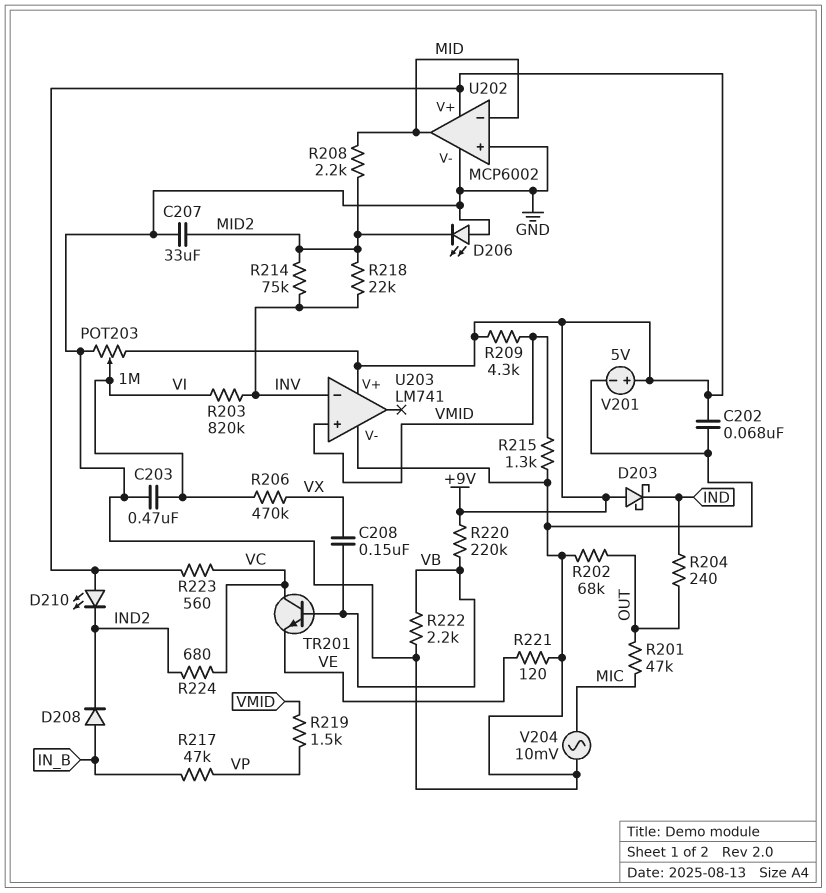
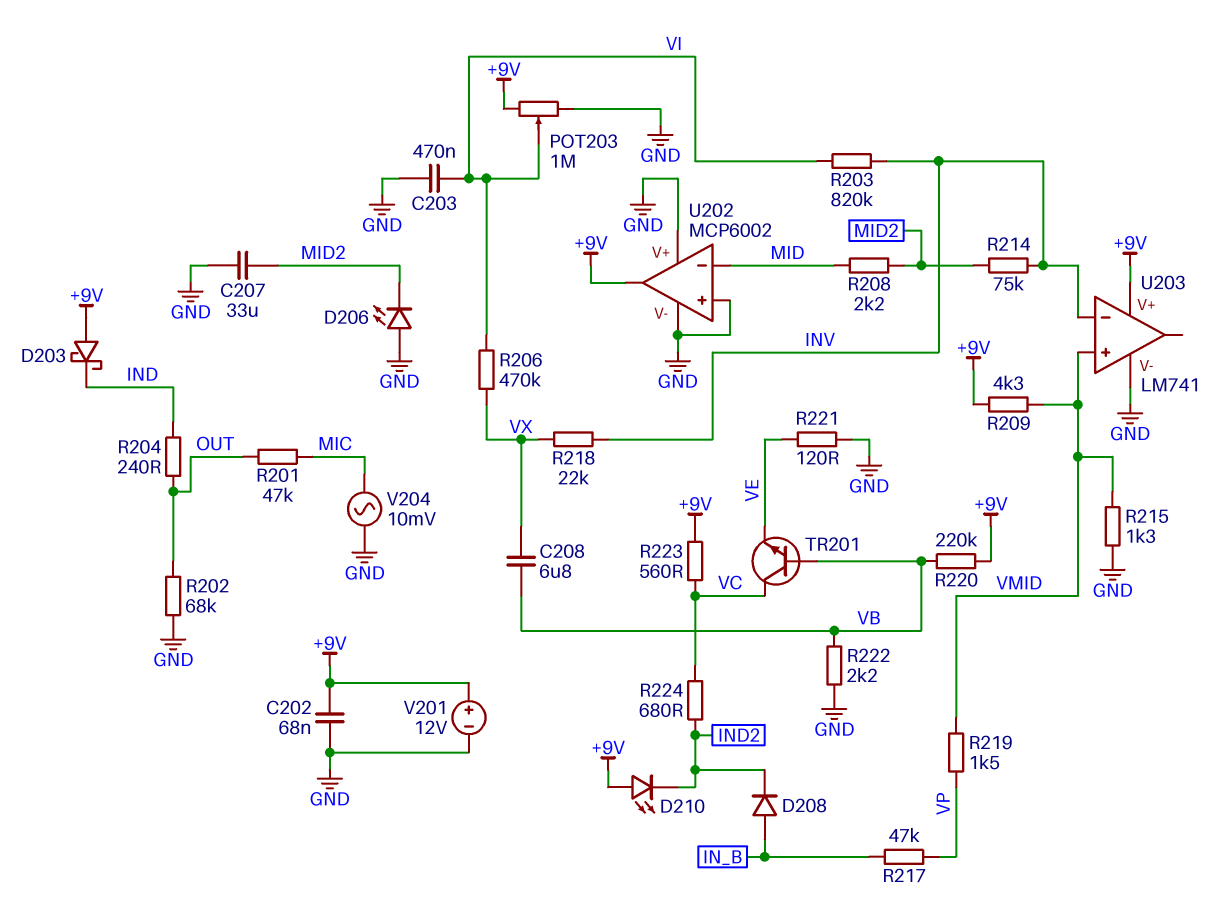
C208: 150nF (VB, VX) -> 6.8uF (VB, VX)
R218: 22k (INV, MID2) -> 22k (INV, VX)
U202 pin V+: +9V -> GND
U202 pin out: MID -> +9V
V201: 5V (plus +9V, minus GND) -> 12V (plus +9V, minus GND)

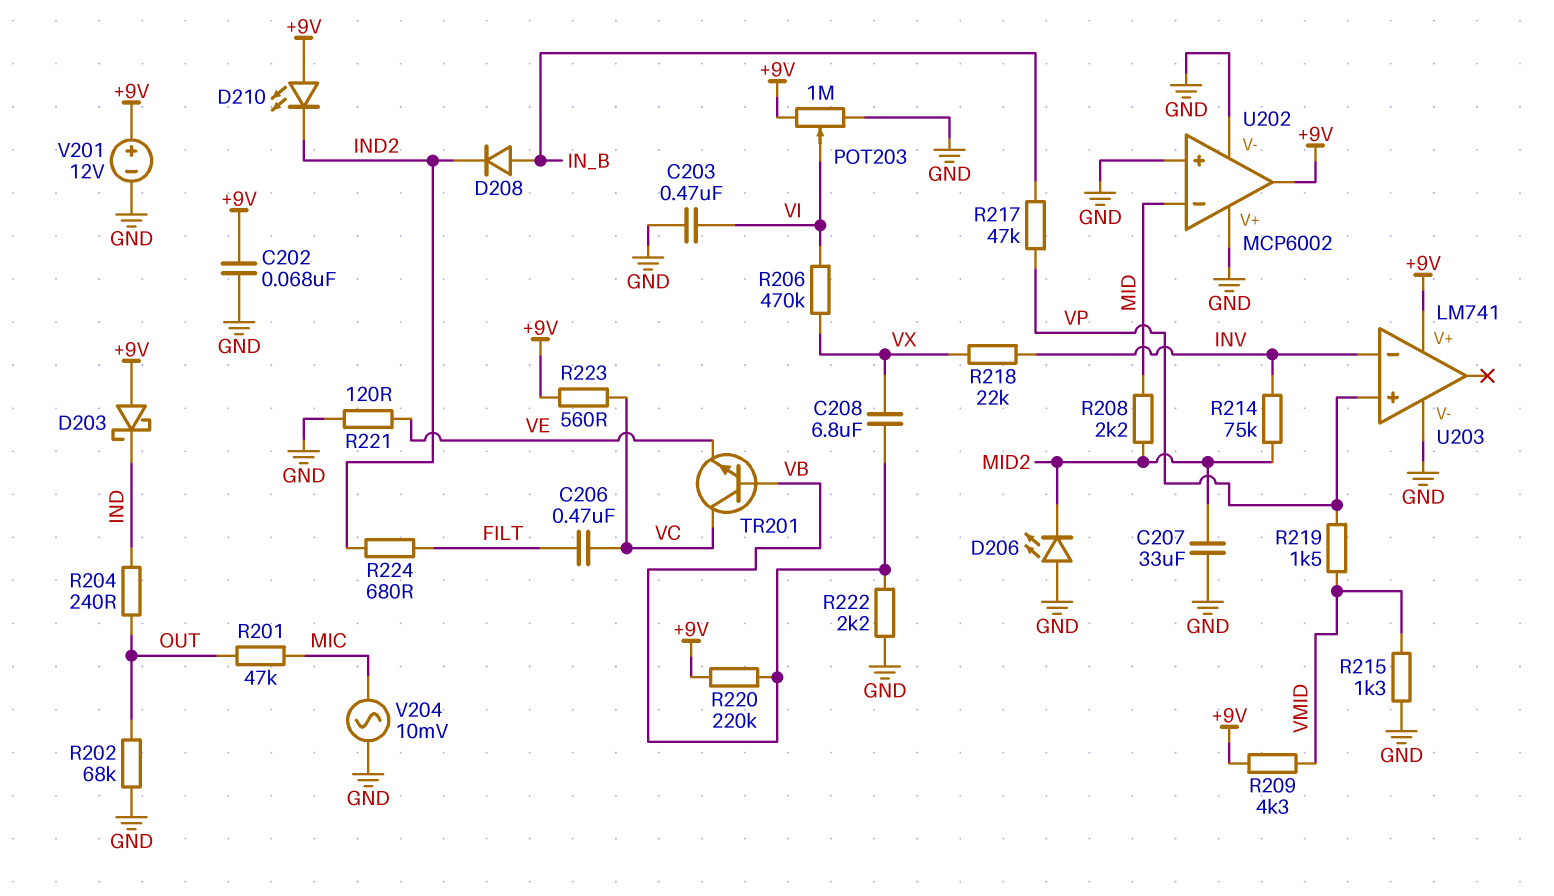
C206: none -> 470nF (FILT, VC)
R203: 820k (INV, VI) -> none
R224: 680 (IND2, VC) -> 680 (FILT, IND2)
U203 pin in+: VMID -> VP

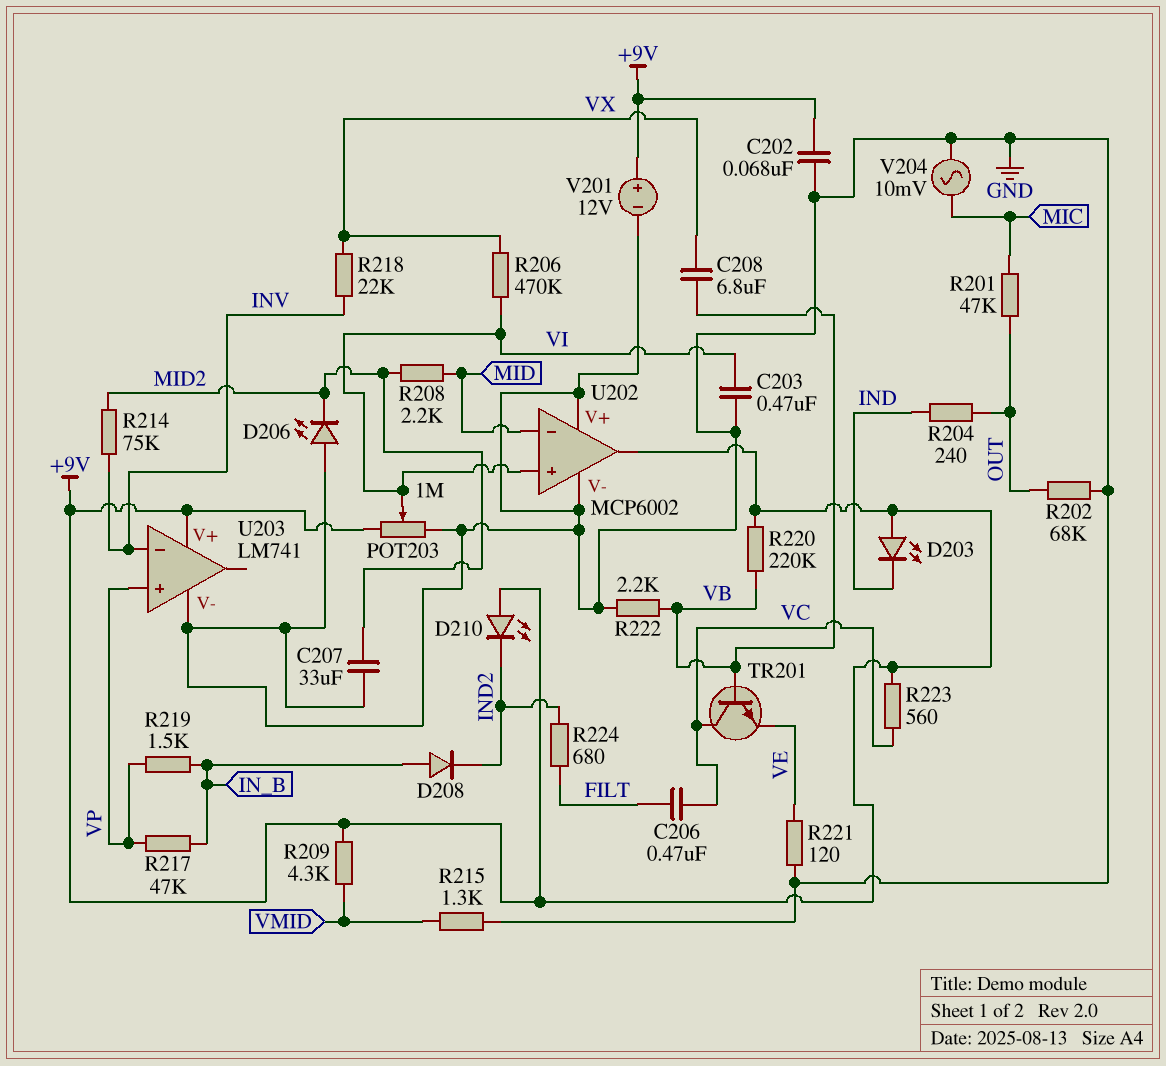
D203: schottky (A +9V, K IND) -> LED (A +9V, K IND)
R219: 1.5k (VMID, VP) -> 1.5k (IN_B, VP)
U202 pin in+: GND -> VI

